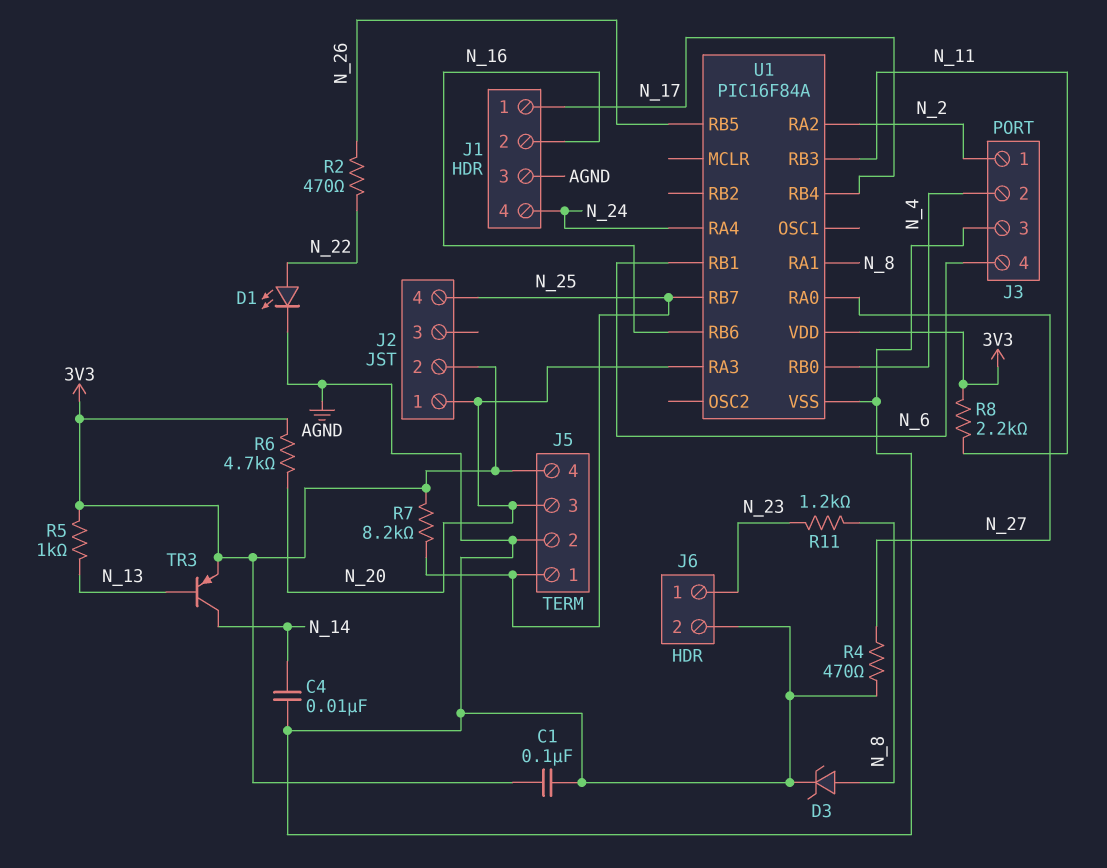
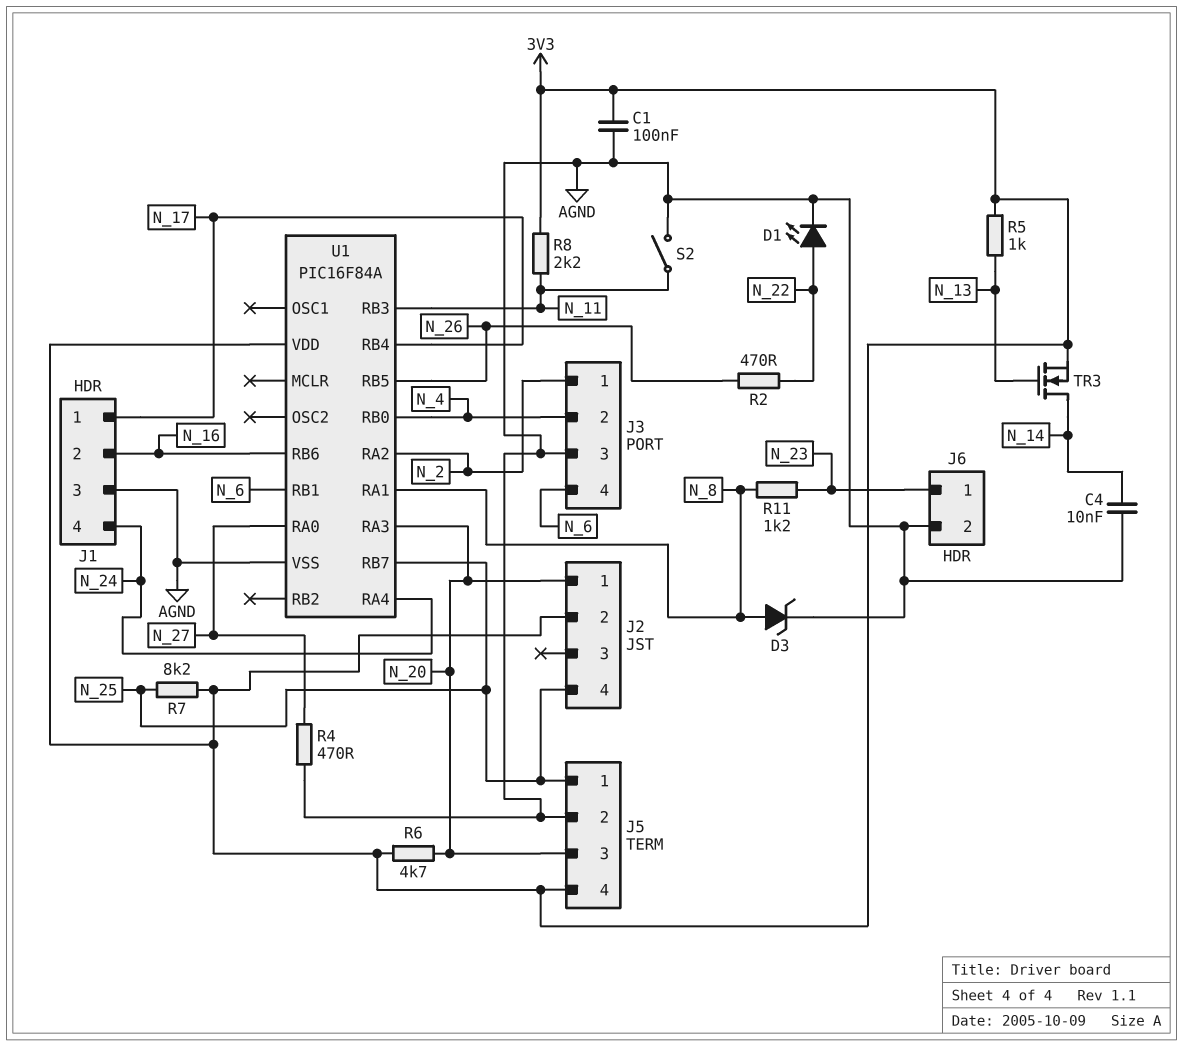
S2: none -> switch (AGND, N_11)
TR3: PNP (B N_13, C N_14, E 3V3) -> NMOS (G N_13, D N_14, S 3V3)

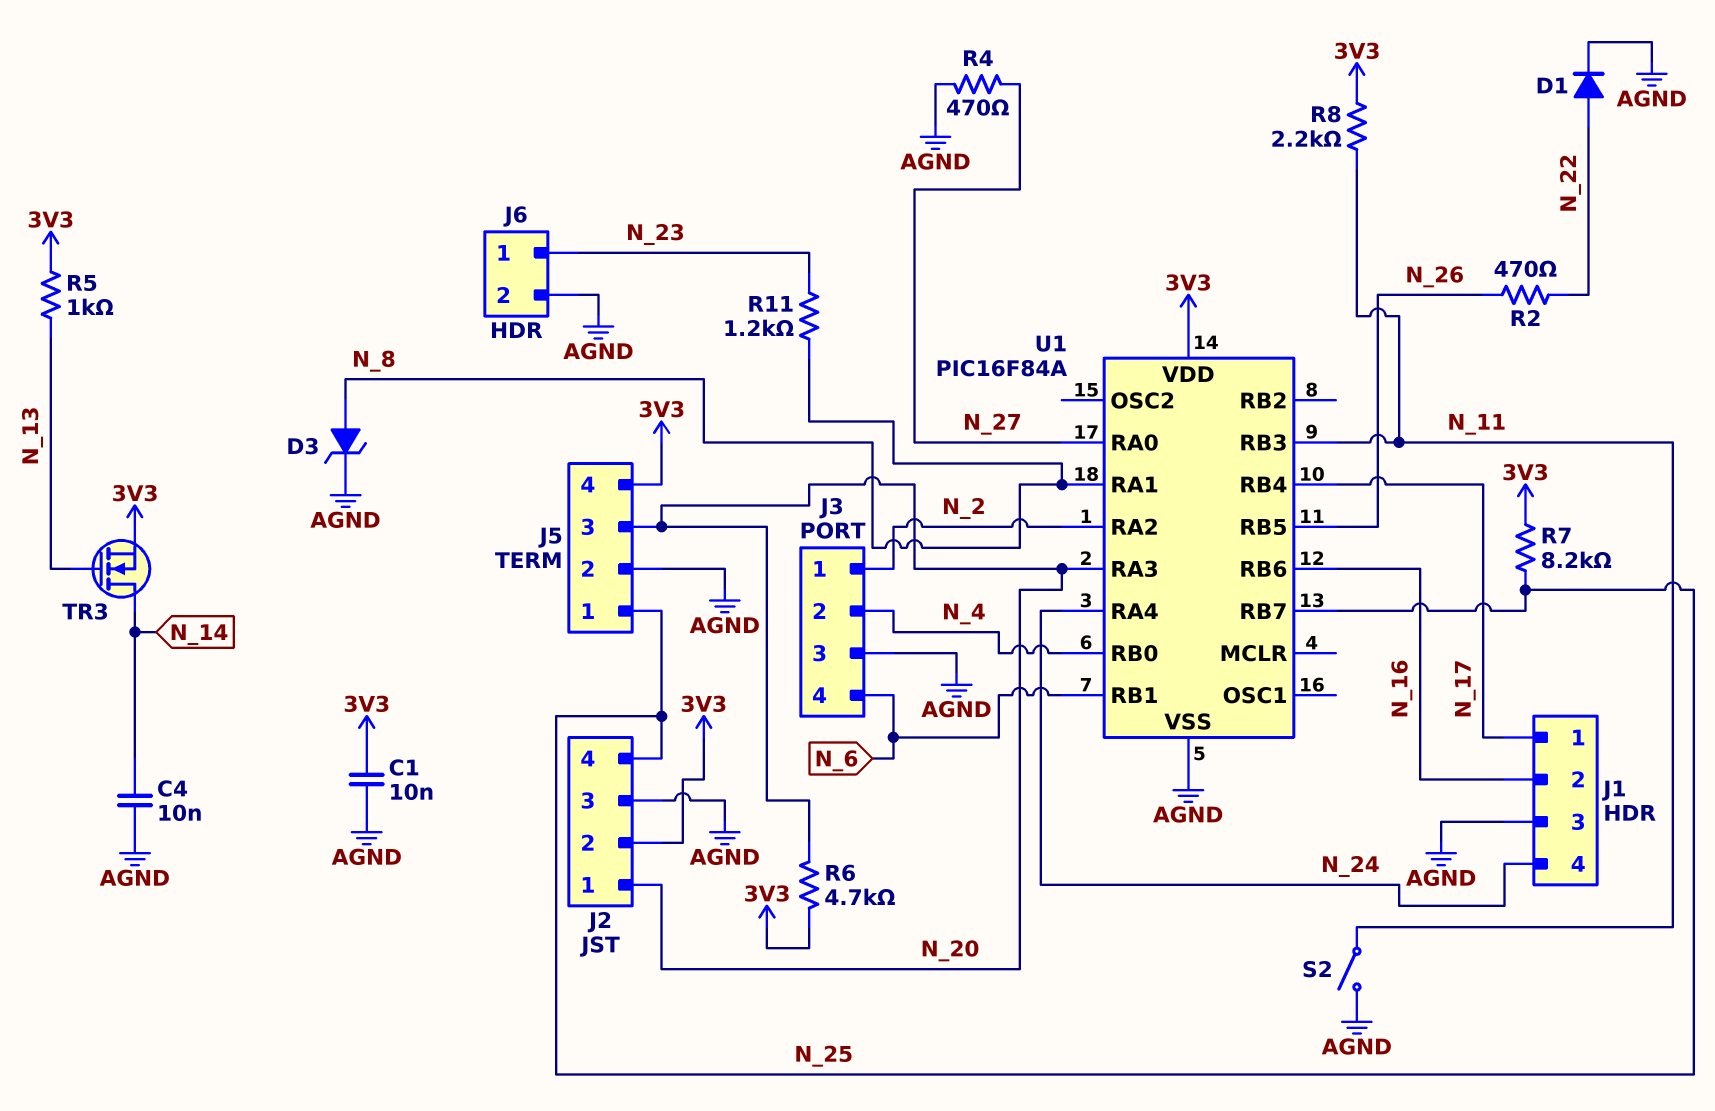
C1: 100nF (3V3, AGND) -> 10nF (3V3, AGND)
D1: LED (A N_22, K AGND) -> diode (A N_22, K AGND)
J2 pin 3: none -> AGND

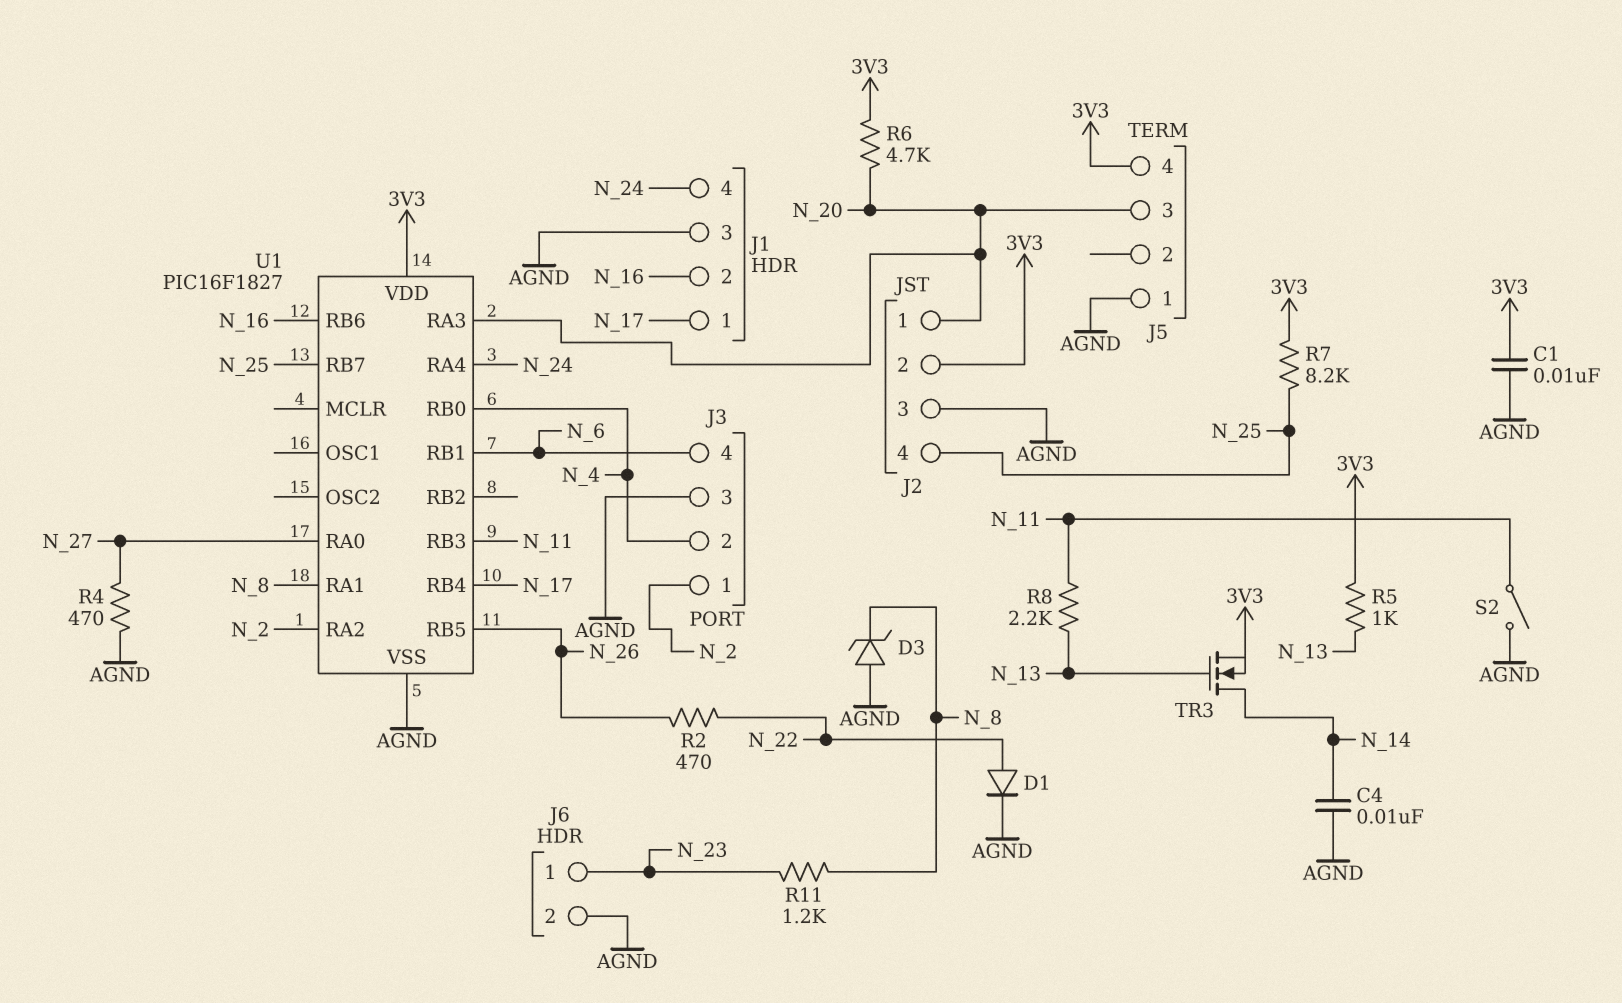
D3: zener (A N_8, K AGND) -> zener (A AGND, K N_8)
J5 pin 1: N_25 -> AGND
J5 pin 2: AGND -> none
R8: 2.2k (3V3, N_11) -> 2.2k (N_11, N_13)
U1: PIC16F84A -> PIC16F1827

